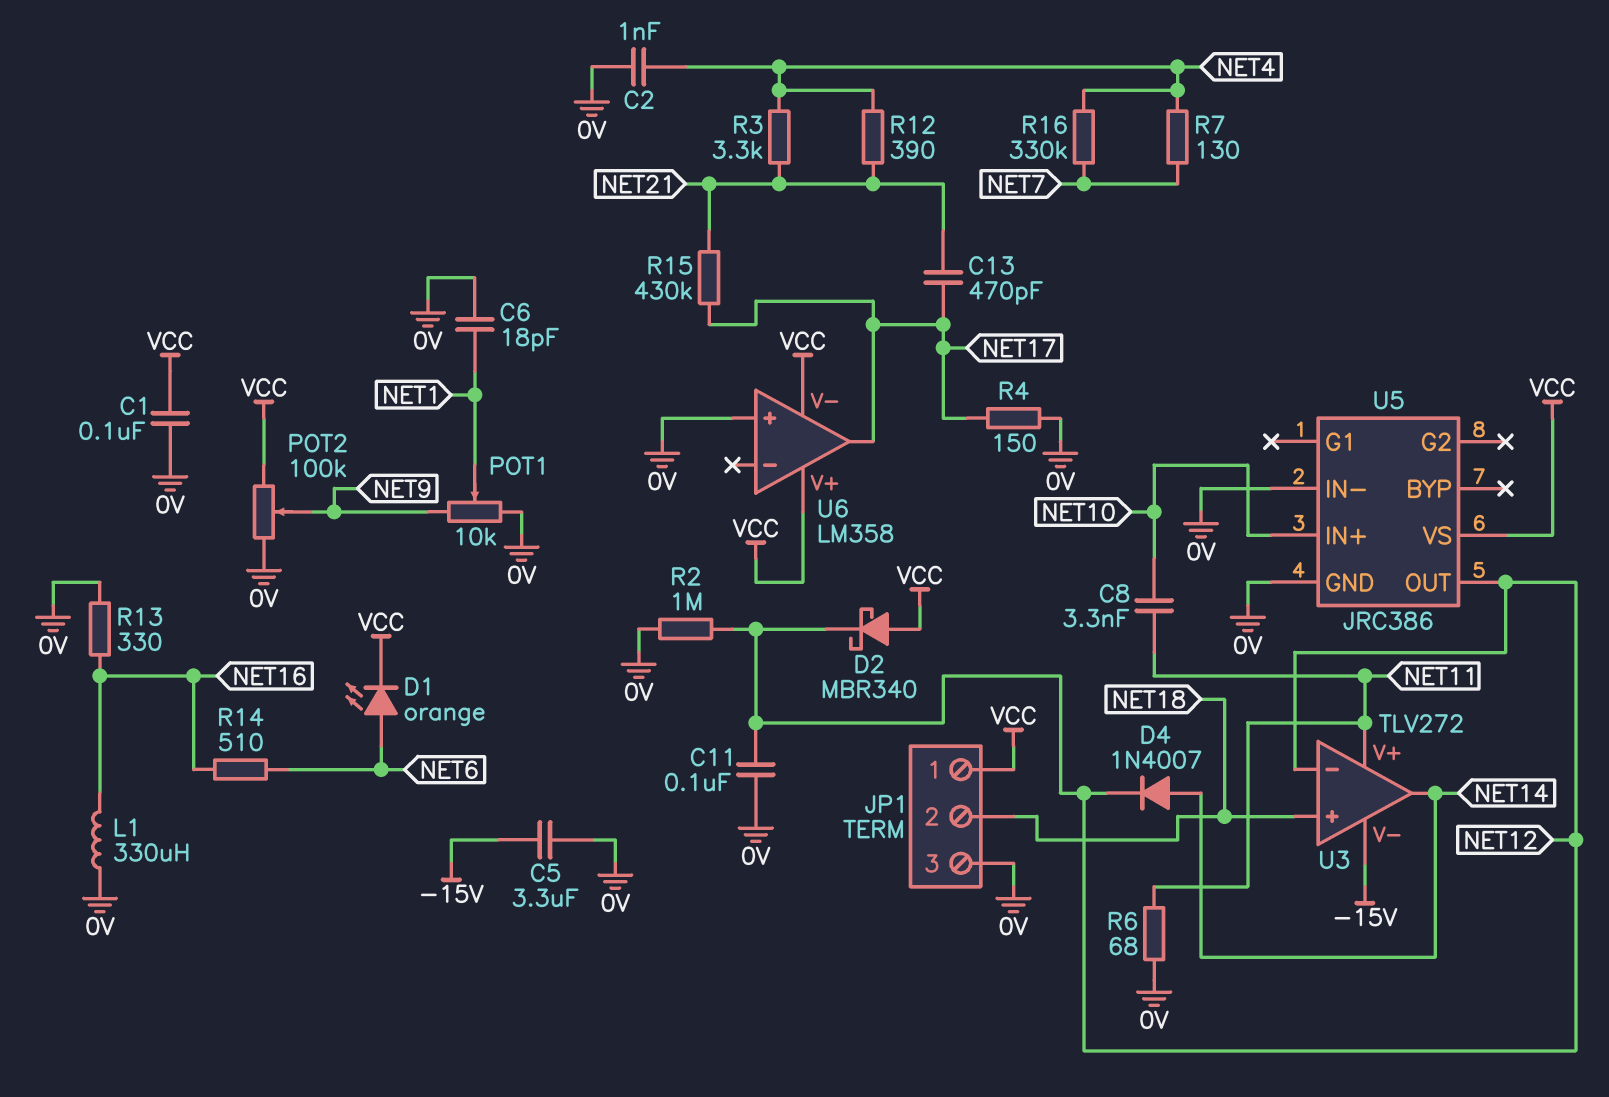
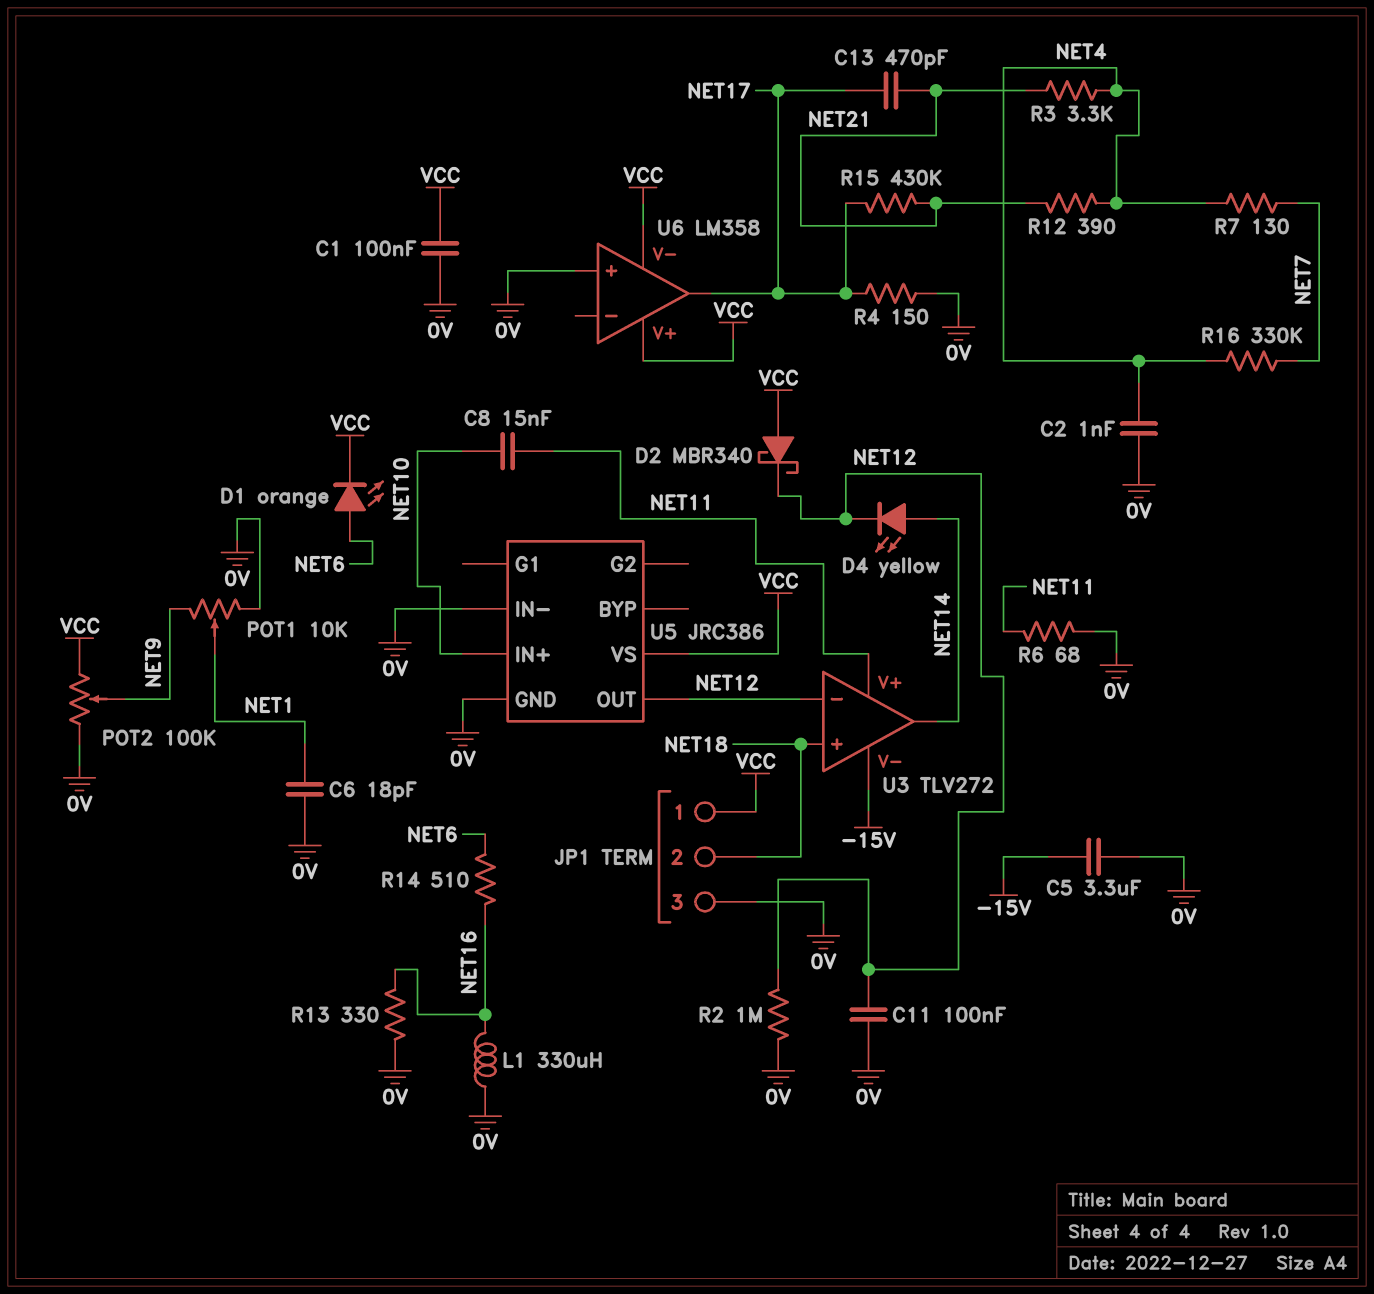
C8: 3.3nF (NET10, NET11) -> 15nF (NET10, NET11)
D4: diode 1N4007 (A NET14, K NET12) -> LED yellow (A NET14, K NET12)

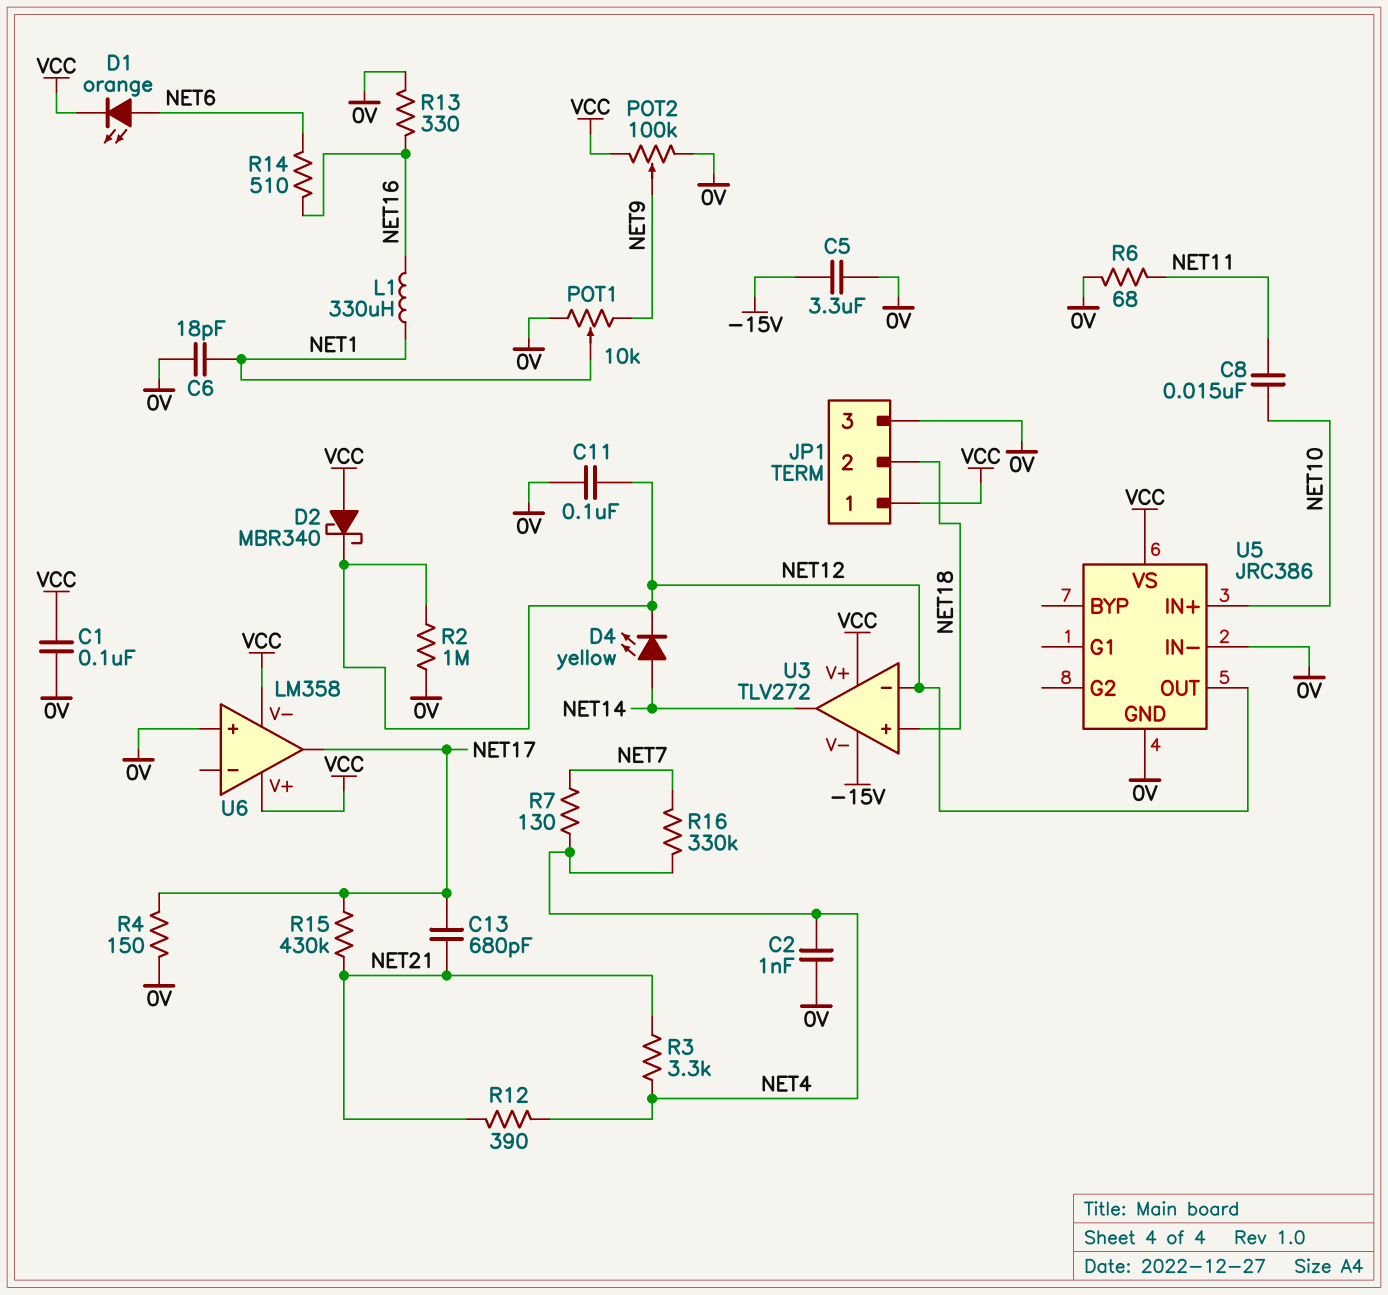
C13: 470pF (NET17, NET21) -> 680pF (NET17, NET21)
L1: 330uH (0V, NET16) -> 330uH (NET1, NET16)
U3 pin V+: NET11 -> VCC

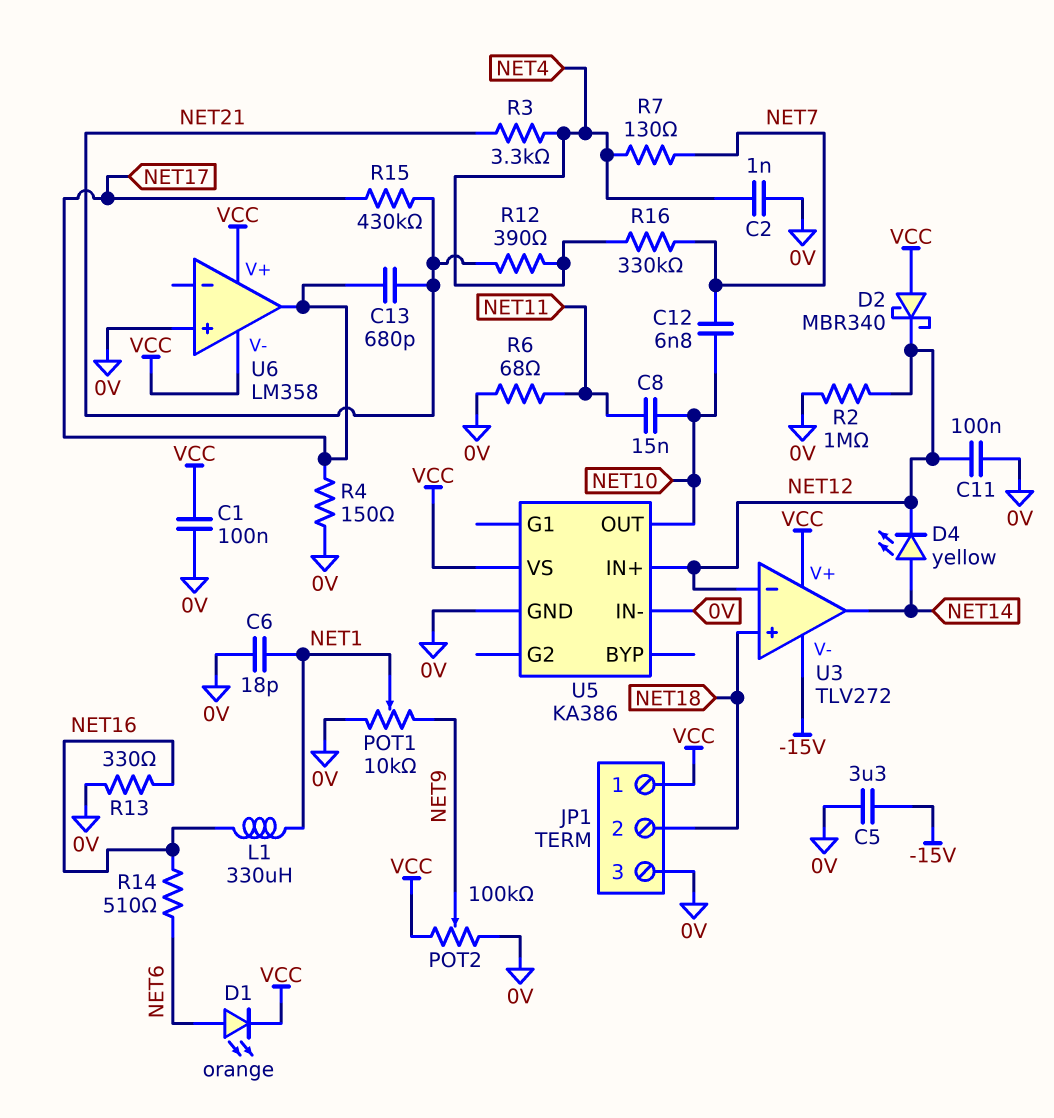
C12: none -> 6.8nF (NET7, NET10)
U5: JRC386 -> KA386
U5 pin IN+: NET10 -> NET12
U5 pin OUT: NET12 -> NET10

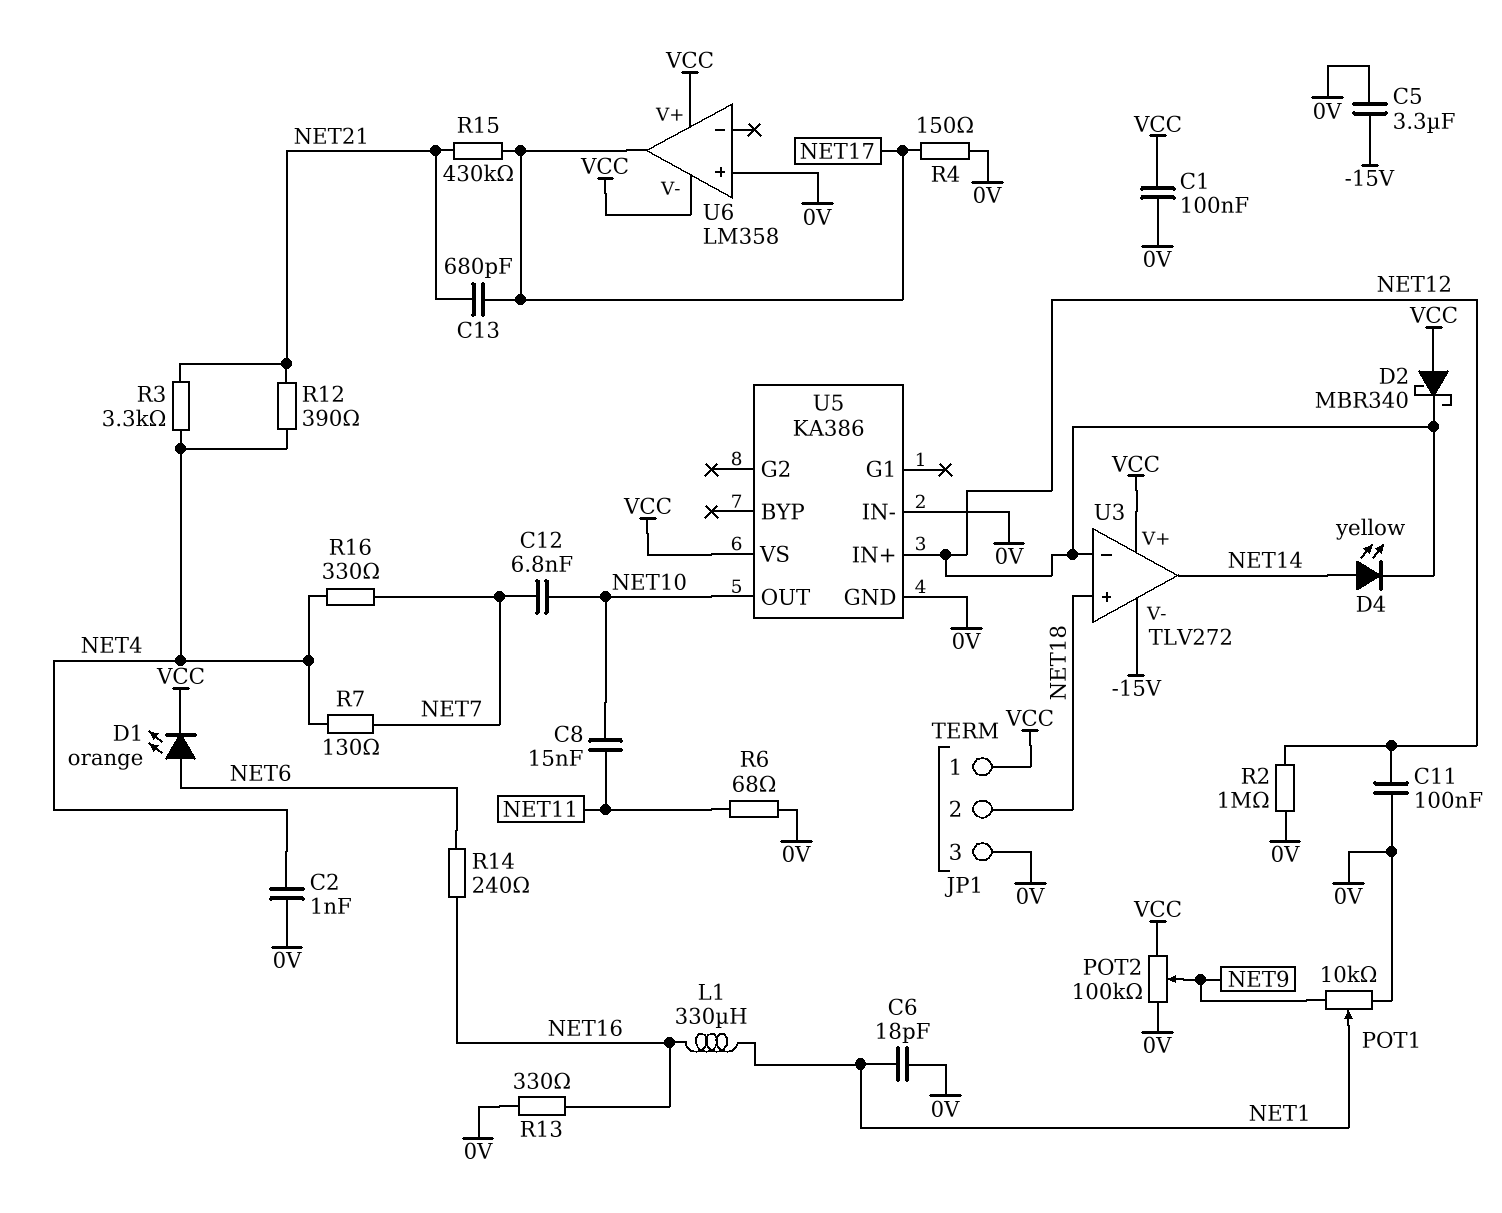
R14: 510 (NET6, NET16) -> 240 (NET6, NET16)
R16: 330k (NET4, NET7) -> 330 (NET4, NET7)

